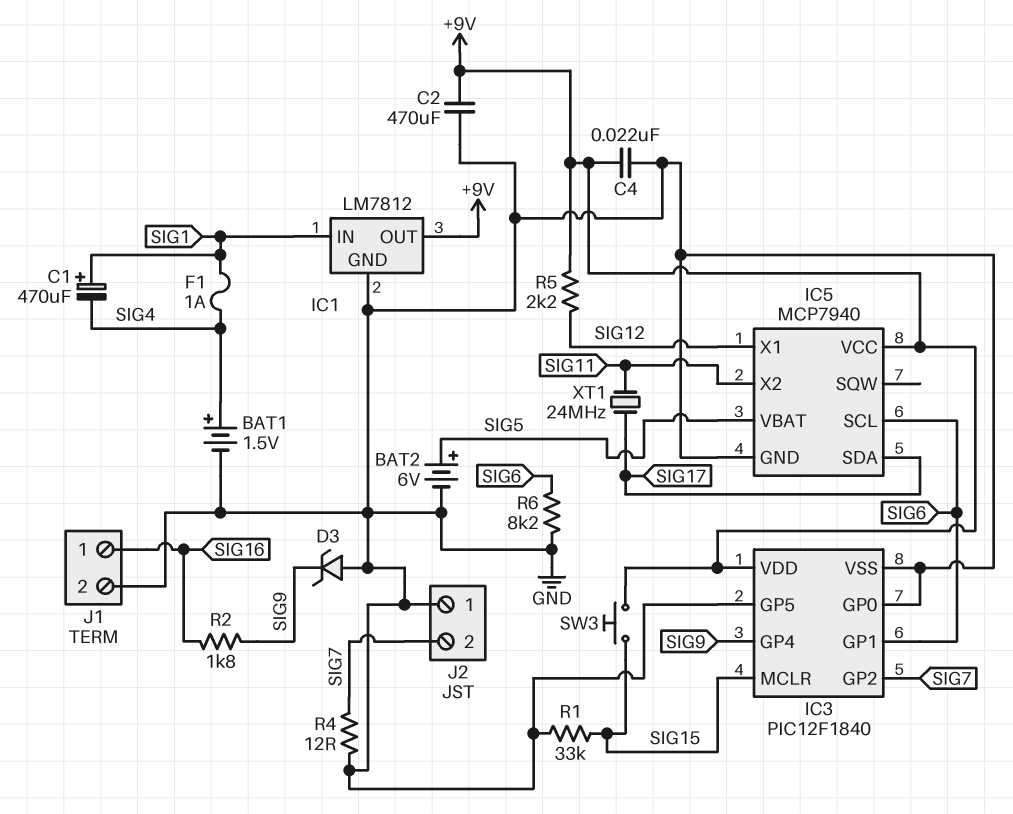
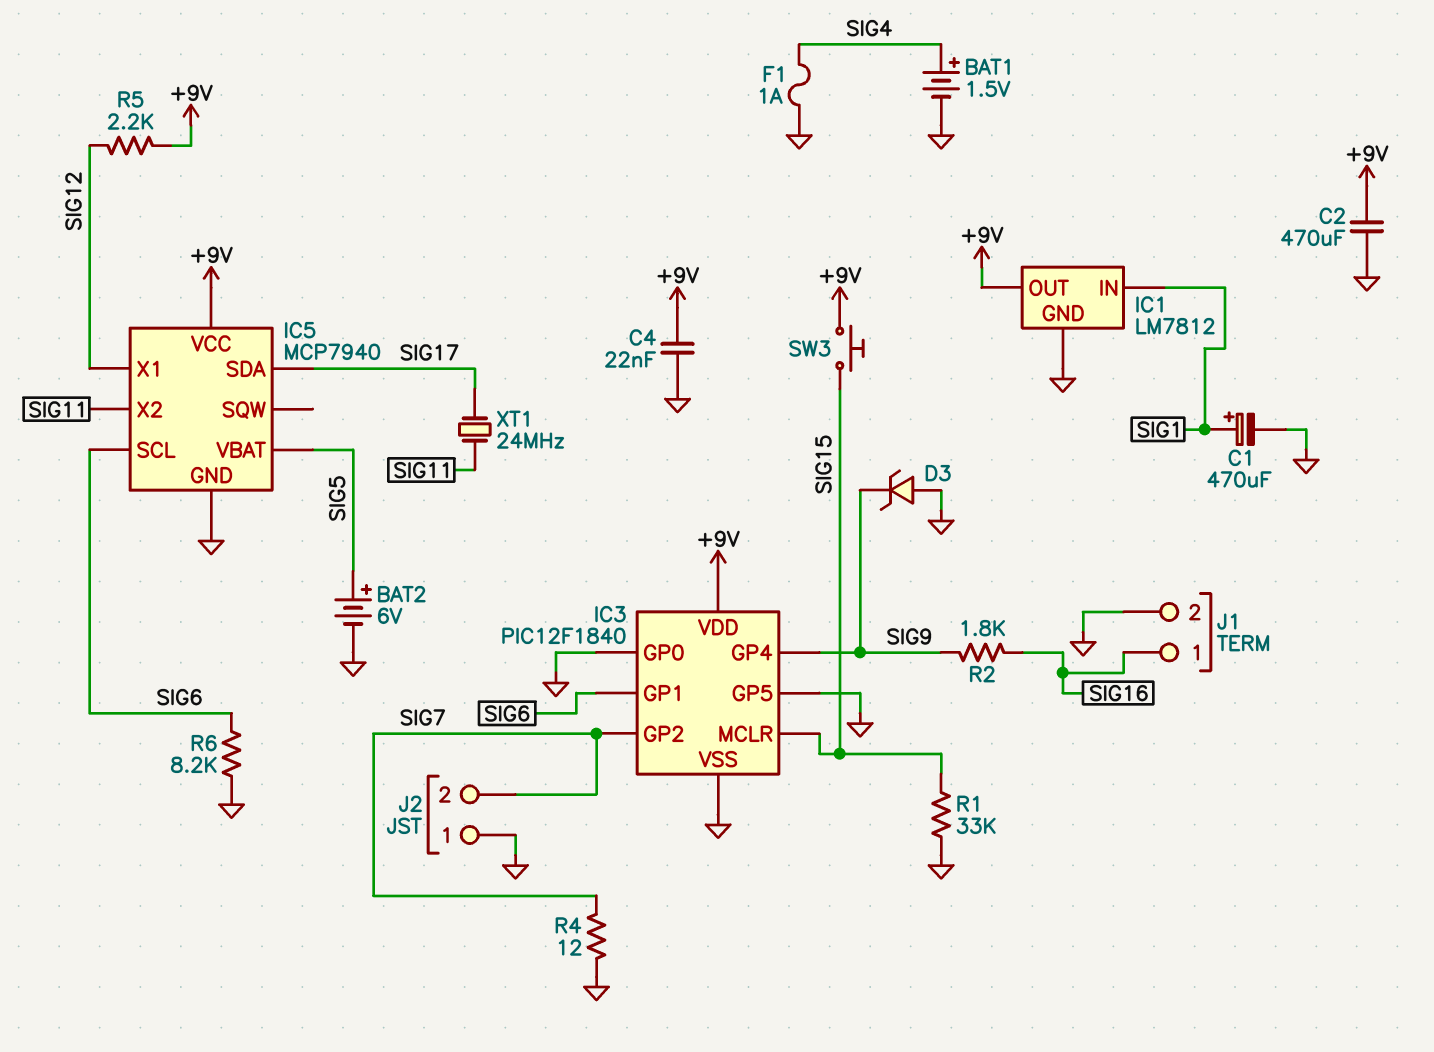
C1: 470uF (plus SIG1, minus SIG4) -> 470uF (plus SIG1, minus GND)
F1: 1A (SIG1, SIG4) -> 1A (GND, SIG4)

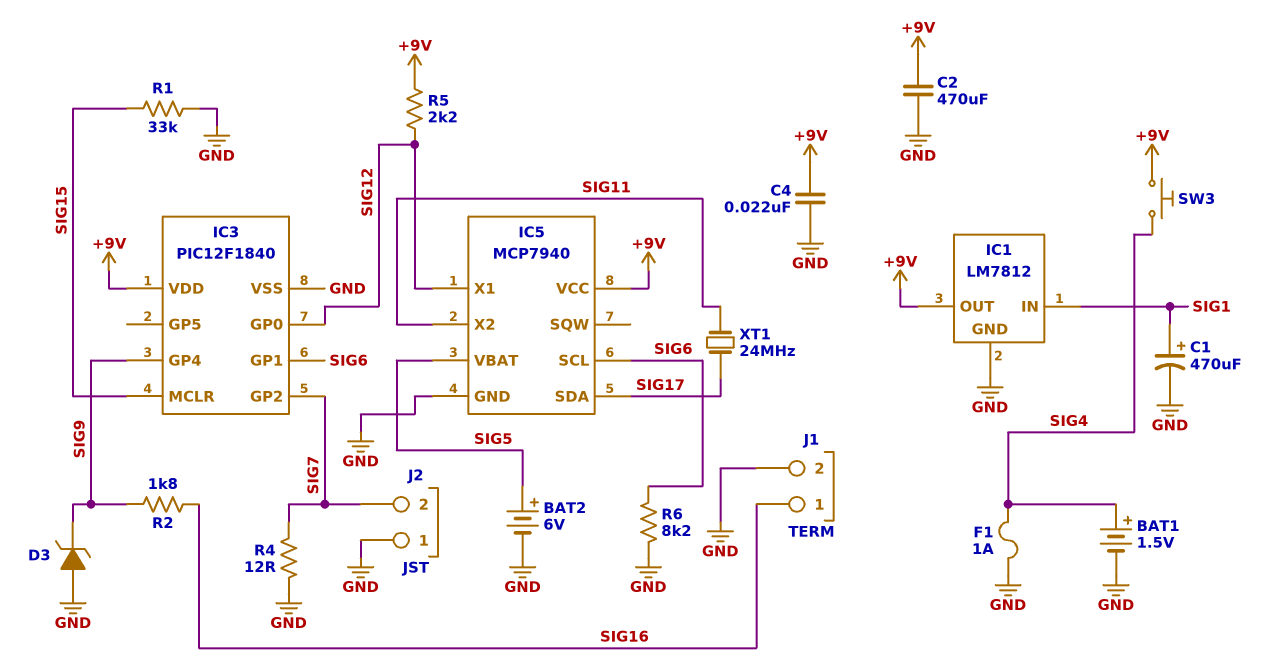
IC3 pin GP0: GND -> SIG12
IC3 pin GP5: GND -> none
SW3: button (+9V, SIG15) -> button (+9V, SIG4)

